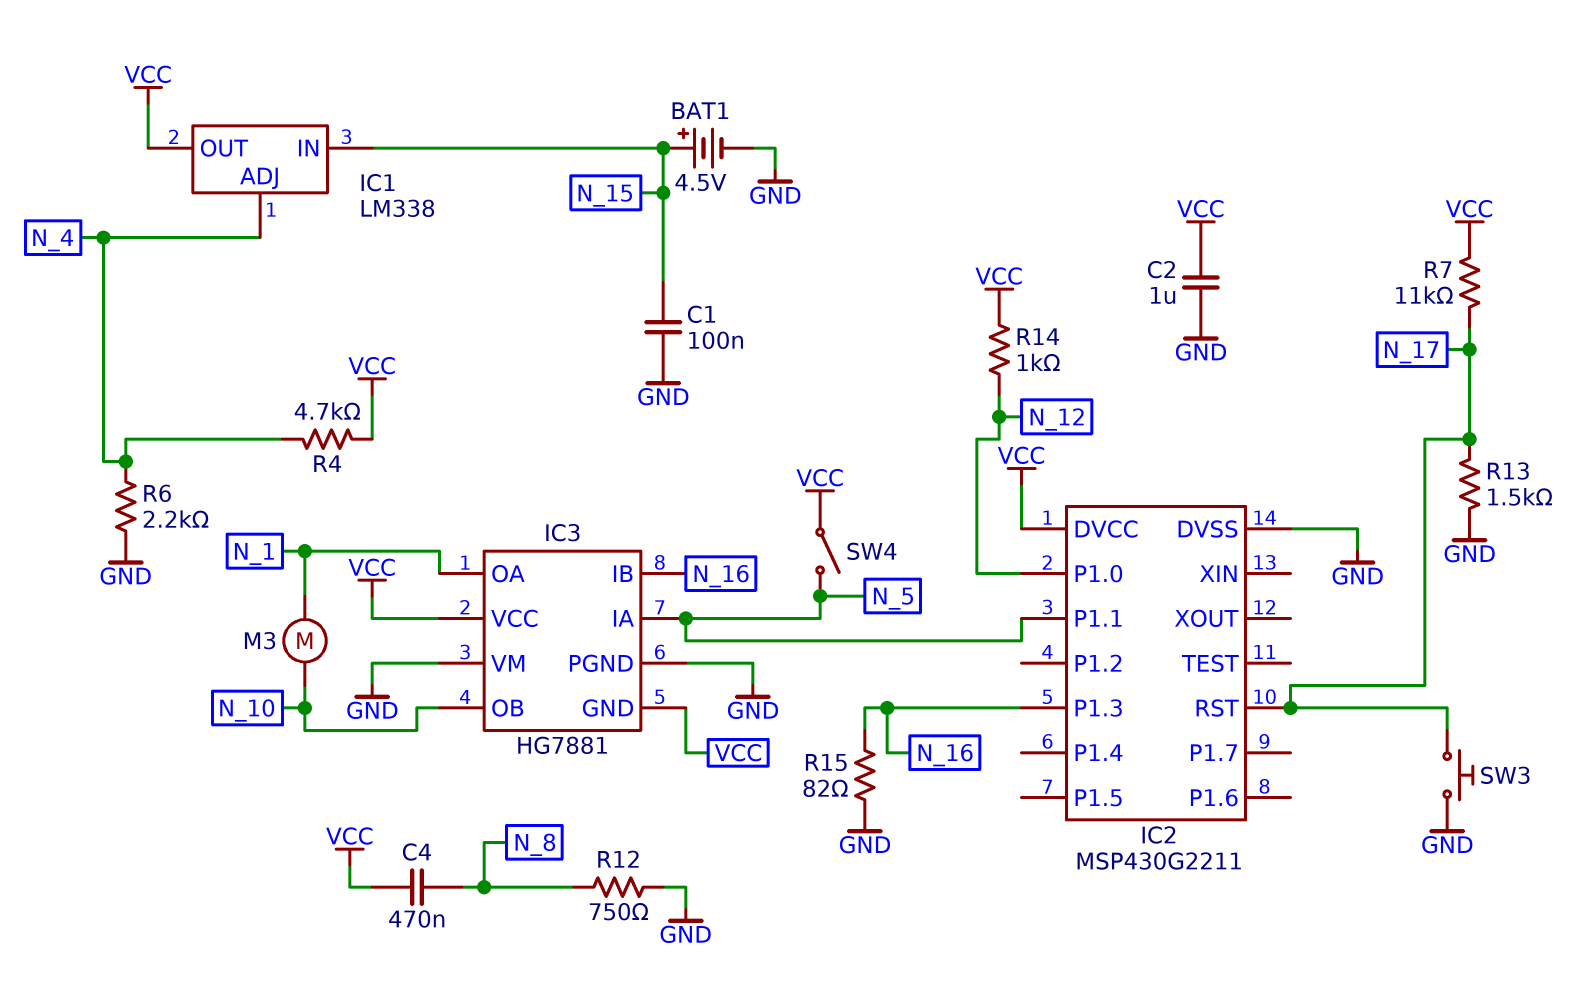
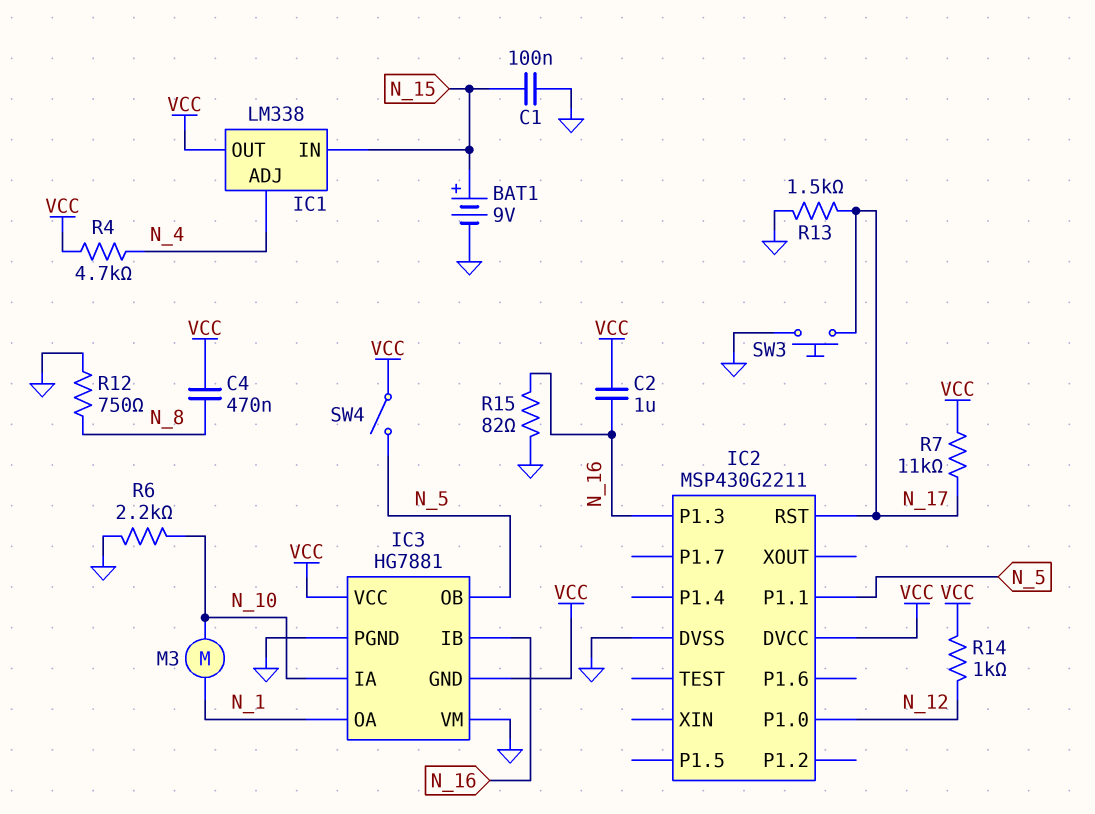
BAT1: 4.5V (plus N_15, minus GND) -> 9V (plus N_15, minus GND)
C2: 1uF (GND, VCC) -> 1uF (N_16, VCC)
IC3 pin IA: N_5 -> N_10
IC3 pin OB: N_10 -> N_5
R6: 2.2k (GND, N_4) -> 2.2k (GND, N_10)

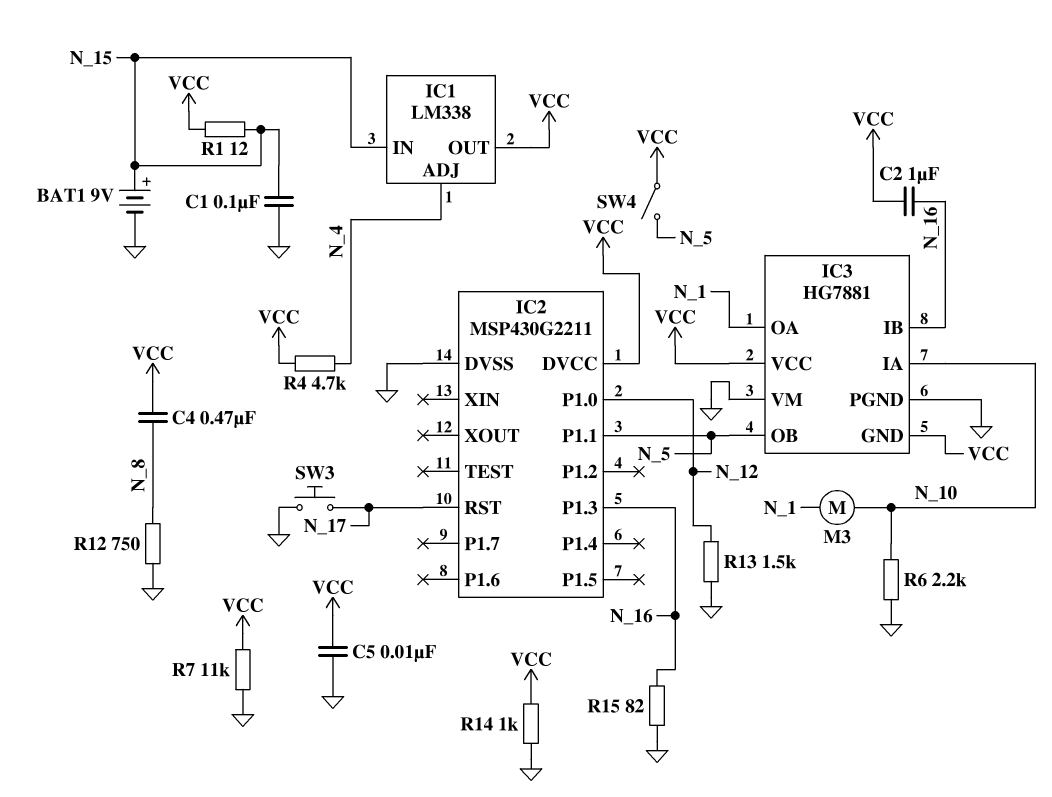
C5: none -> 10nF (GND, VCC)
R1: none -> 12 (N_15, VCC)
R7: 11k (N_17, VCC) -> 11k (GND, VCC)
R13: 1.5k (GND, N_17) -> 1.5k (GND, N_12)
R14: 1k (N_12, VCC) -> 1k (GND, VCC)

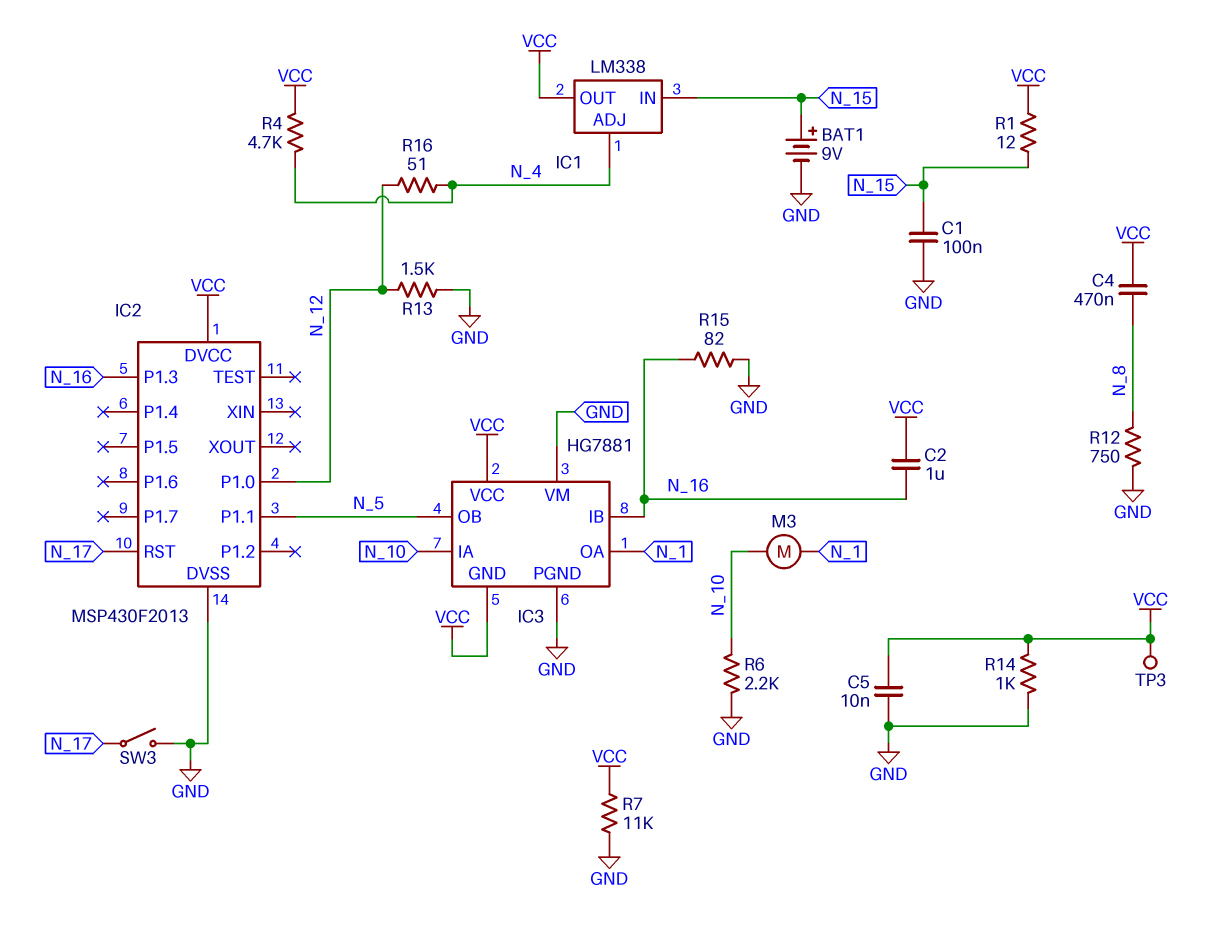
IC2: MSP430G2211 -> MSP430F2013
R16: none -> 51 (N_4, N_12)
SW3: button (GND, N_17) -> switch (GND, N_17)
SW4: switch (N_5, VCC) -> none
TP3: none -> test point (VCC)

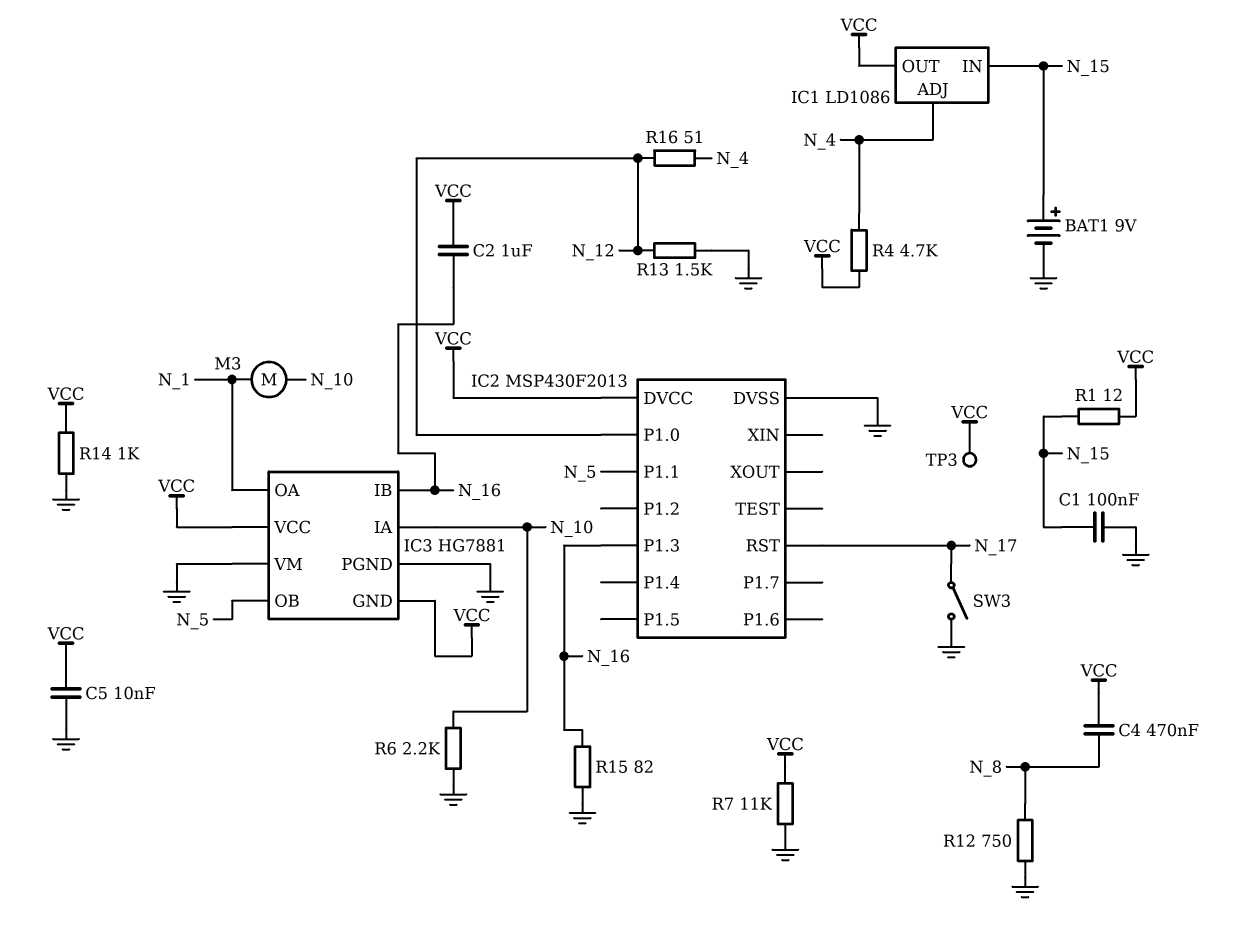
IC1: LM338 -> LD1086

